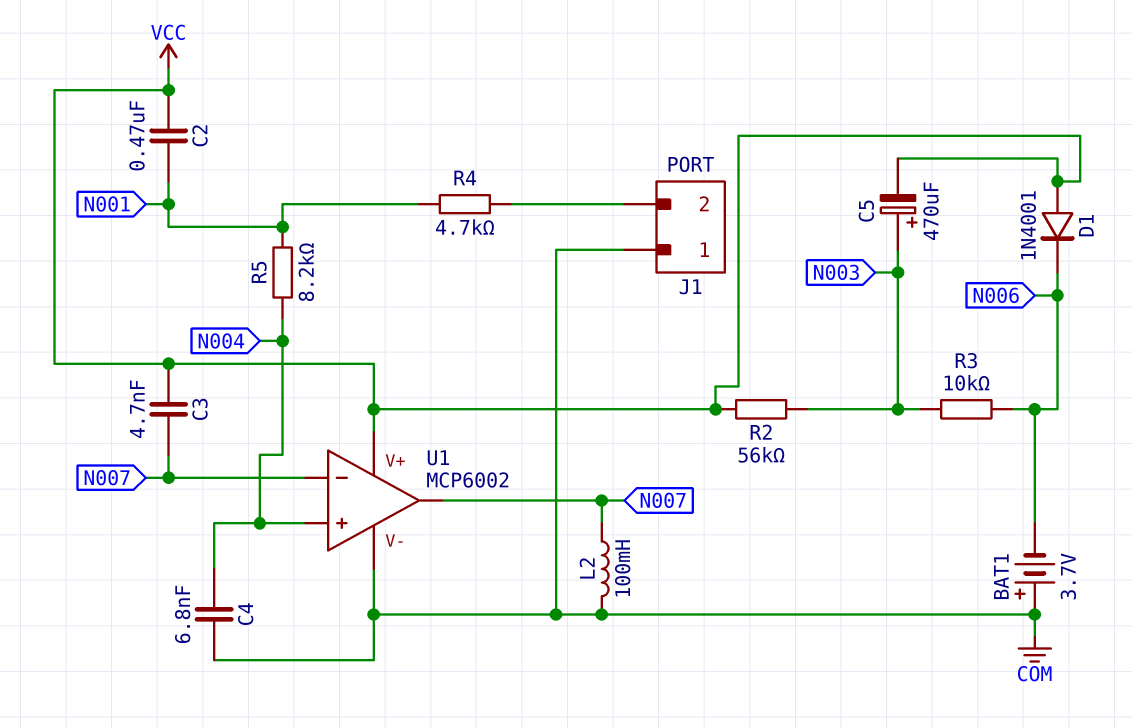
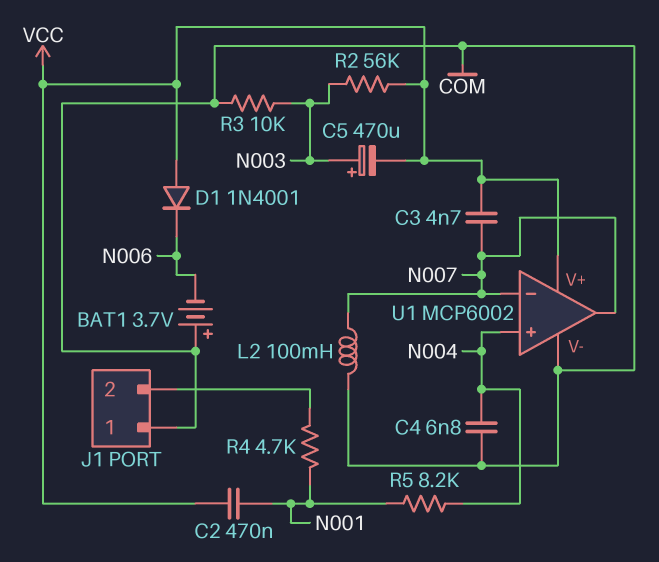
R3: 10k (N003, N006) -> 10k (COM, N003)

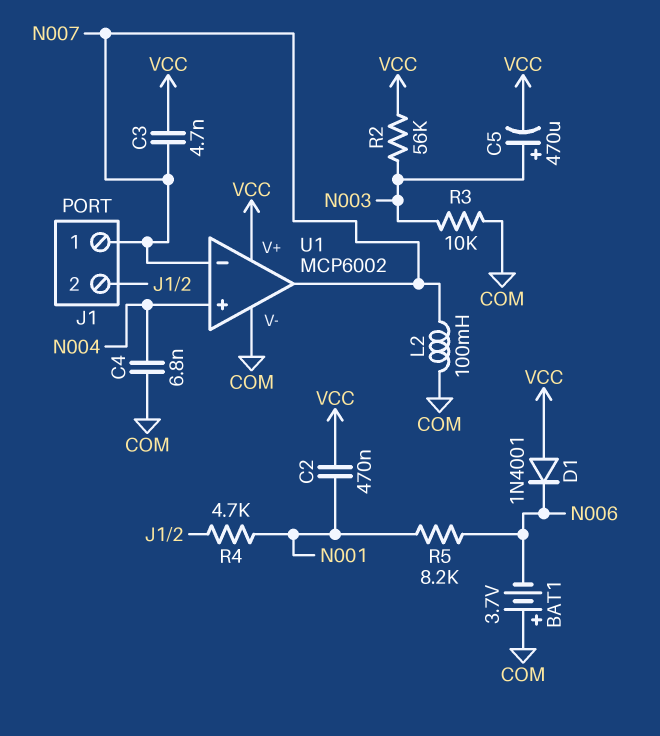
J1 pin 1: COM -> N007
R5: 8.2k (N001, N004) -> 8.2k (N001, N006)

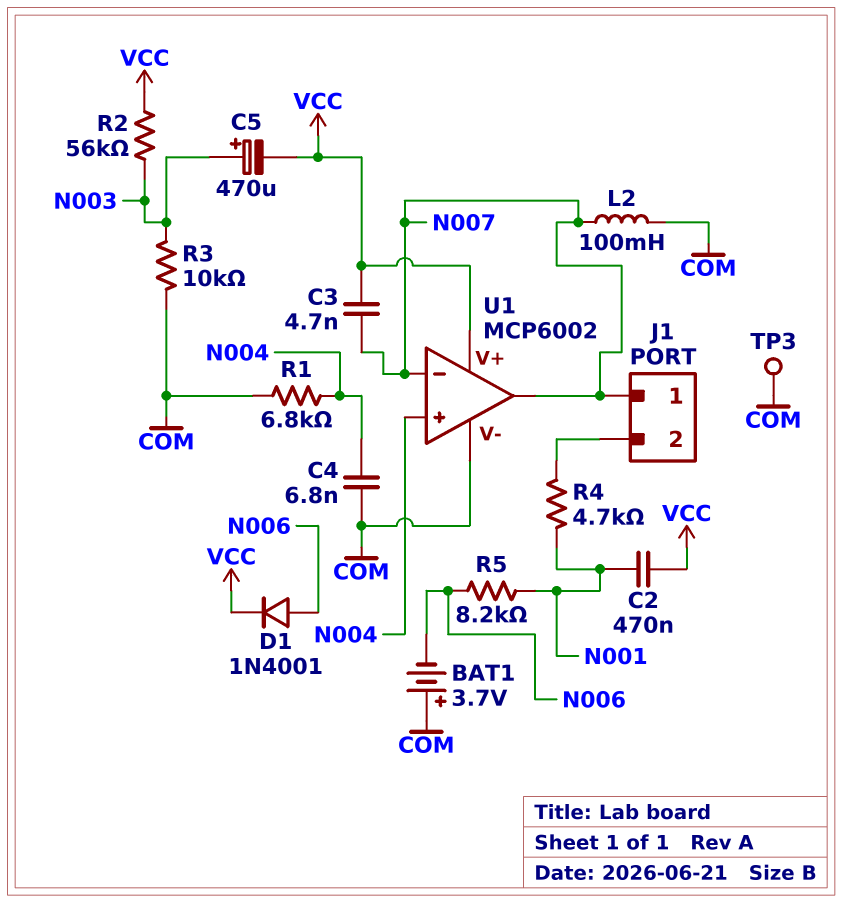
D1: diode 1N4001 (A VCC, K N006) -> diode 1N4001 (A N006, K VCC)
R1: none -> 6.8k (COM, N004)
TP3: none -> test point (COM)

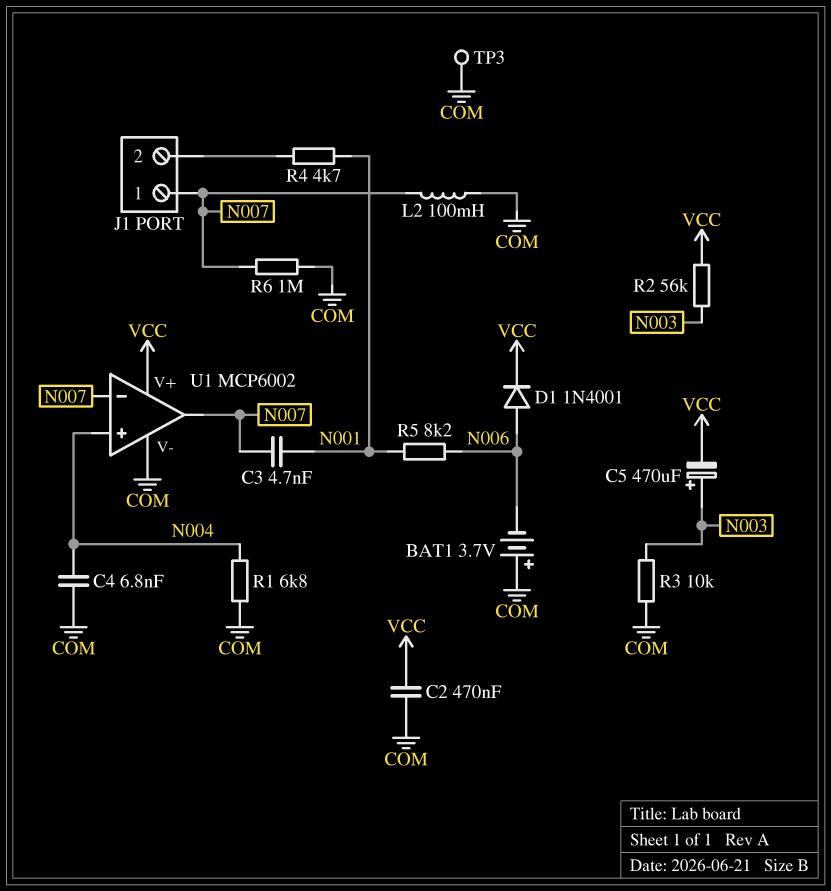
C2: 470nF (N001, VCC) -> 470nF (COM, VCC)
C3: 4.7nF (N007, VCC) -> 4.7nF (N001, N007)
R6: none -> 1M (COM, N007)

